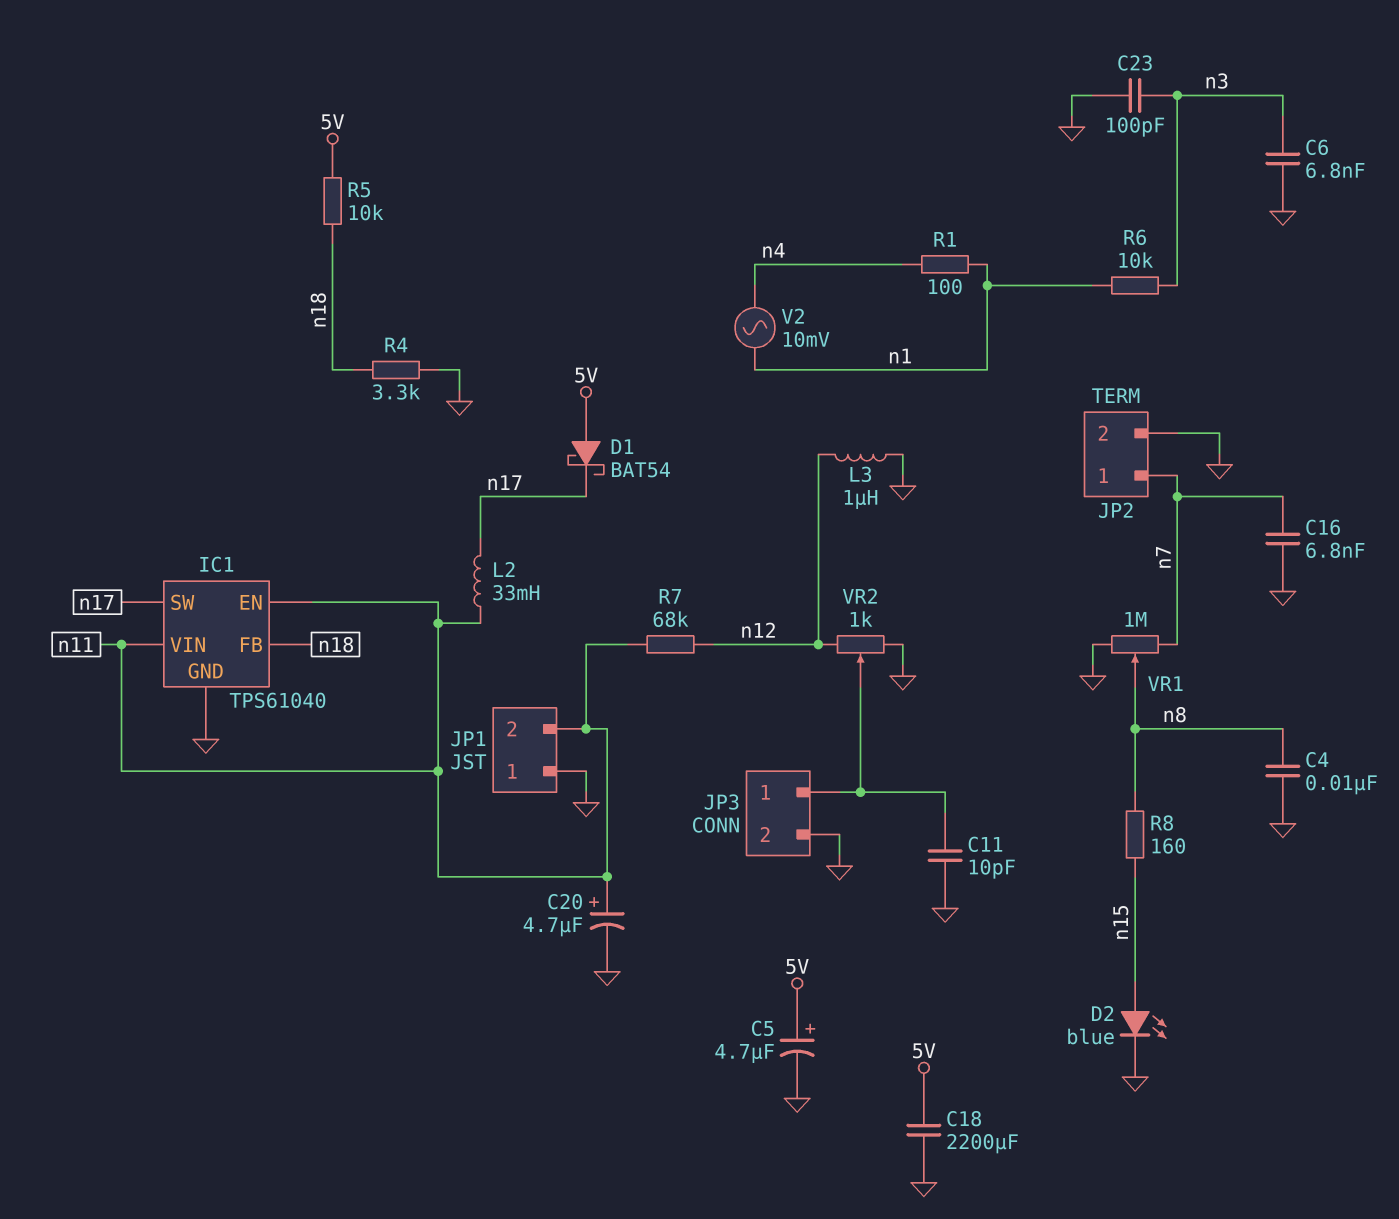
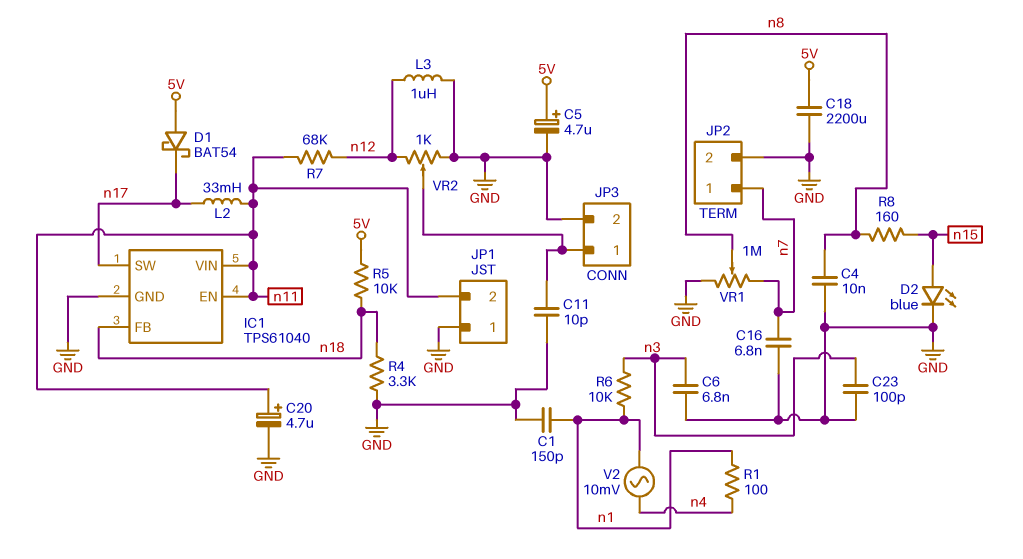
C1: none -> 150pF (GND, n1)

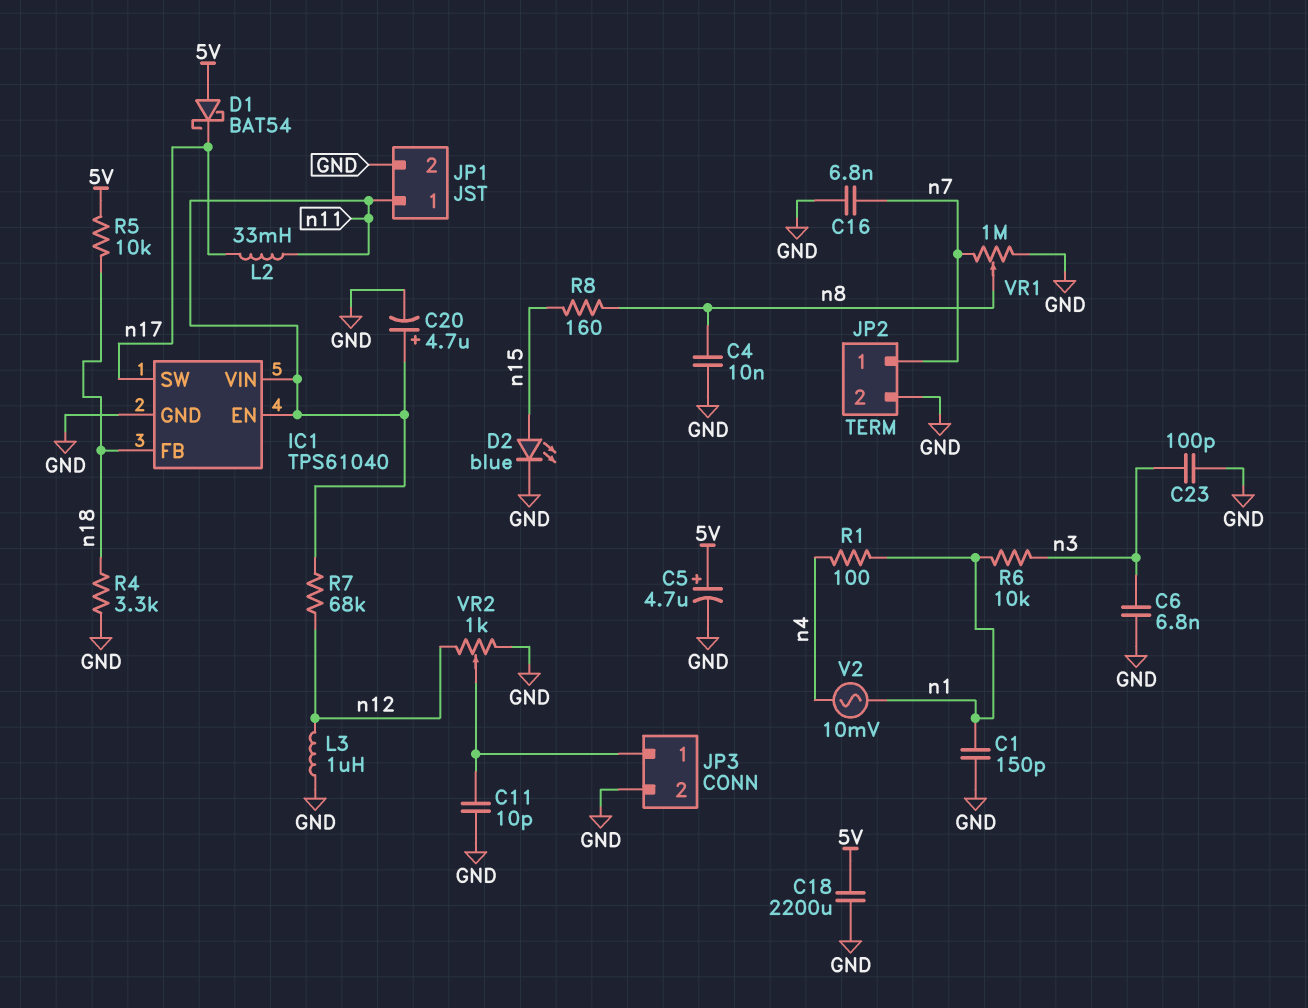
JP1 pin 1: GND -> n11
JP1 pin 2: n11 -> GND

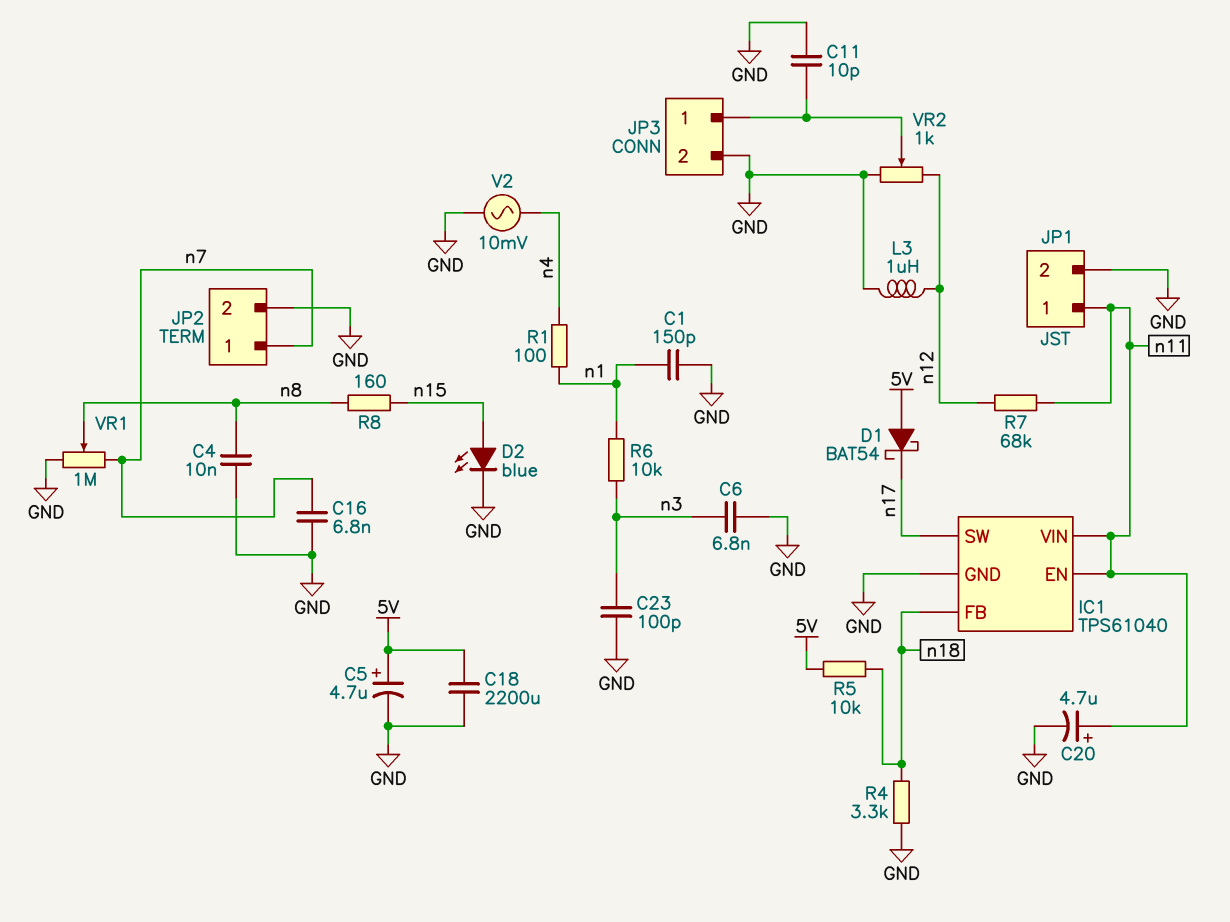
L2: 33mH (n11, n17) -> none
V2: AC 10mV (n1, n4) -> AC 10mV (GND, n4)

